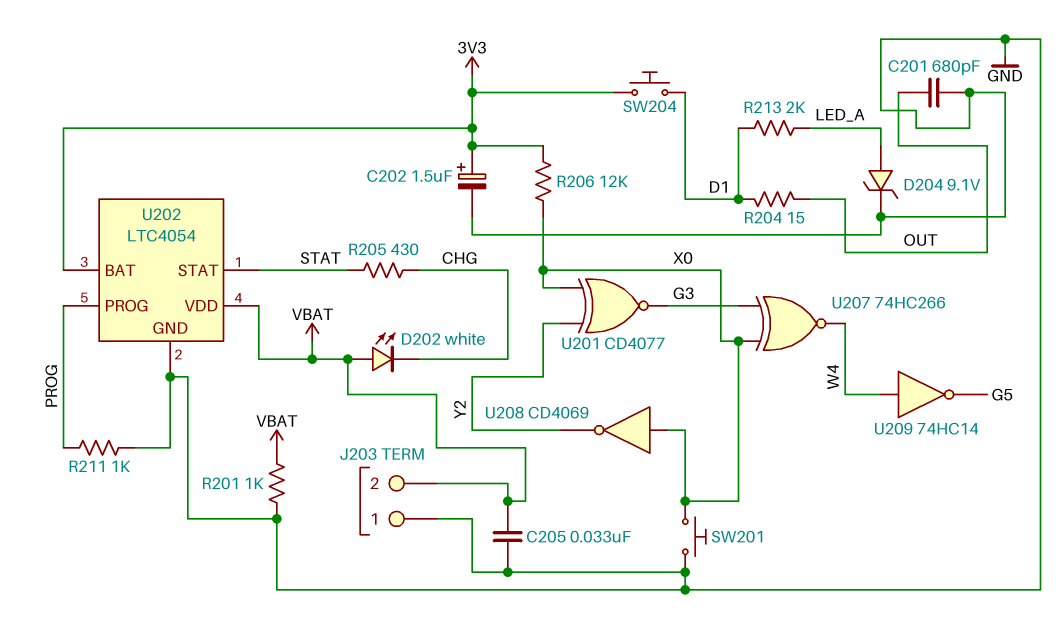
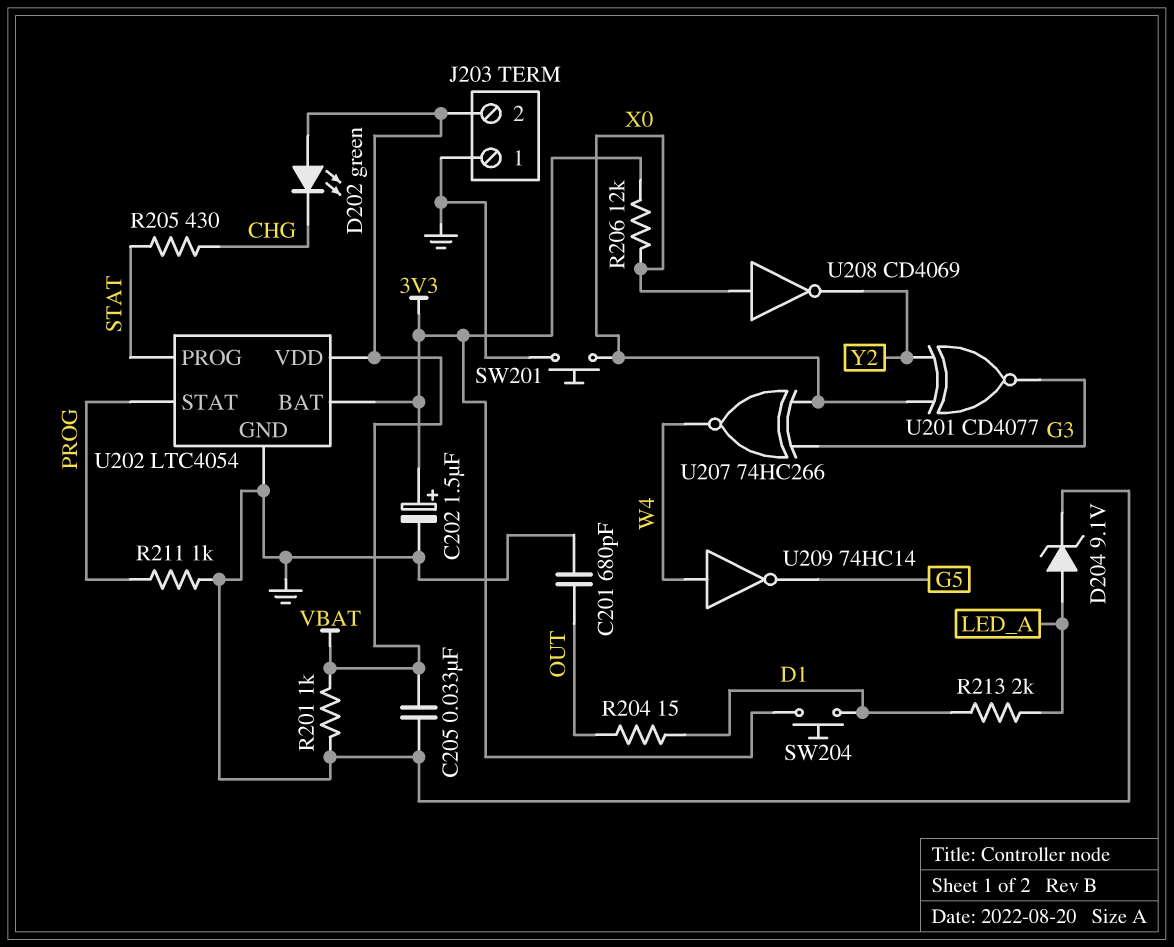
D202: LED white (A VBAT, K CHG) -> LED green (A VBAT, K CHG)
U202 pin PROG: PROG -> STAT
U202 pin STAT: STAT -> PROG

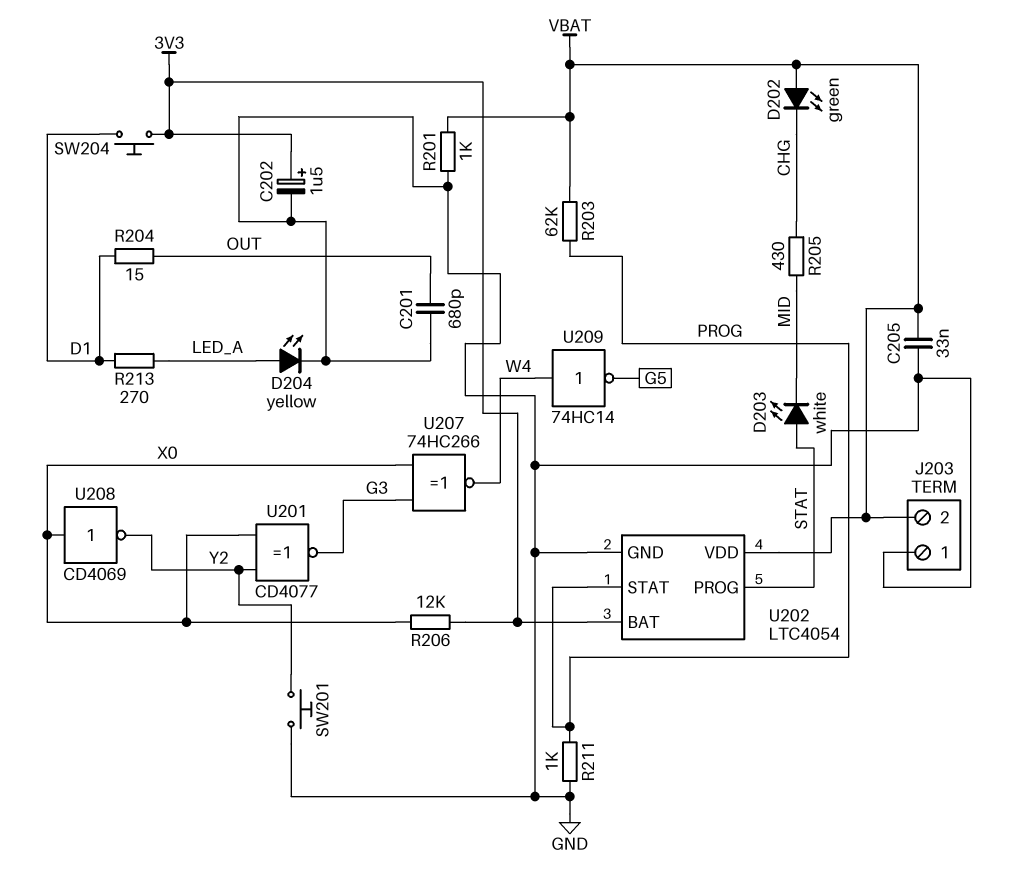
D203: none -> LED white (A STAT, K MID)
D204: zener 9.1V (A LED_A, K GND) -> LED yellow (A LED_A, K GND)
R203: none -> 62k (PROG, VBAT)
R205: 430 (CHG, STAT) -> 430 (CHG, MID)
R213: 2k (D1, LED_A) -> 270 (D1, LED_A)
SW201: button (GND, X0) -> button (GND, Y2)

